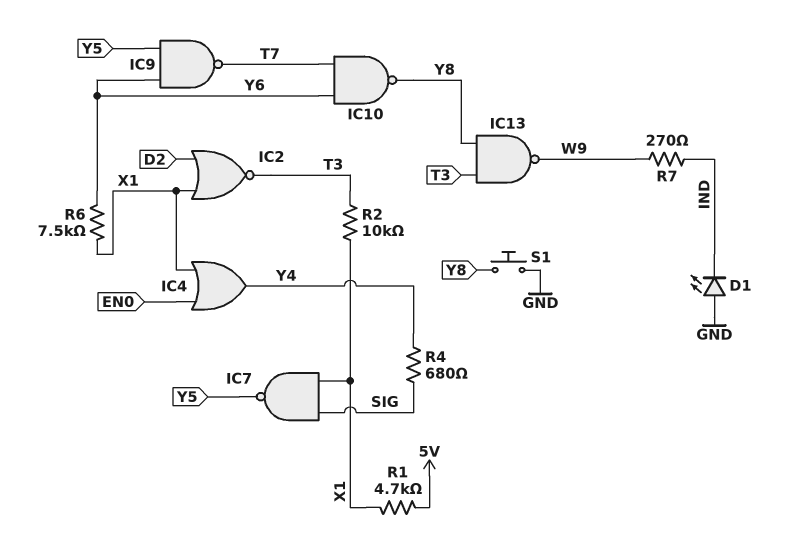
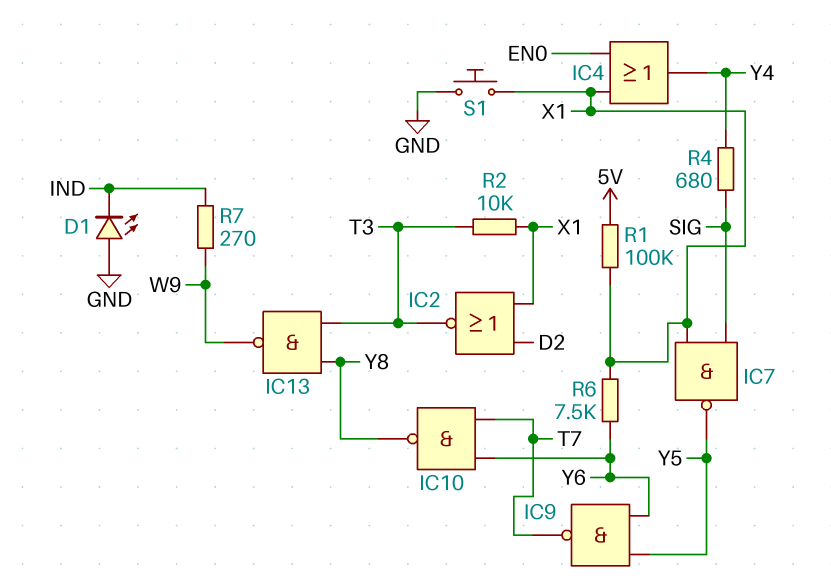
R1: 4.7k (5V, X1) -> 100k (5V, X1)
S1: button (GND, Y8) -> button (GND, X1)

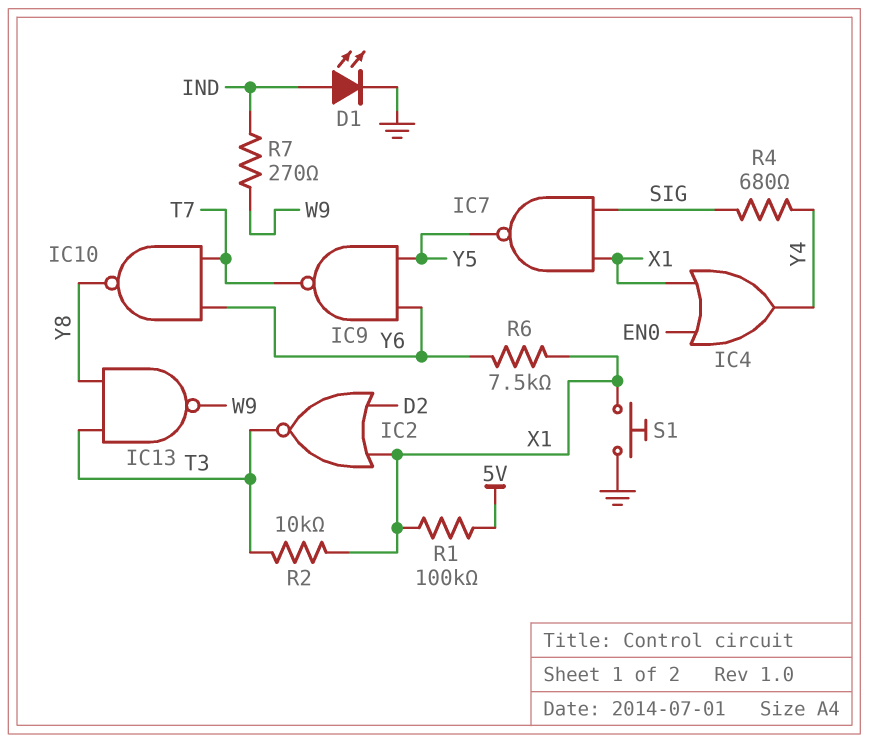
D1: LED (A GND, K IND) -> LED (A IND, K GND)

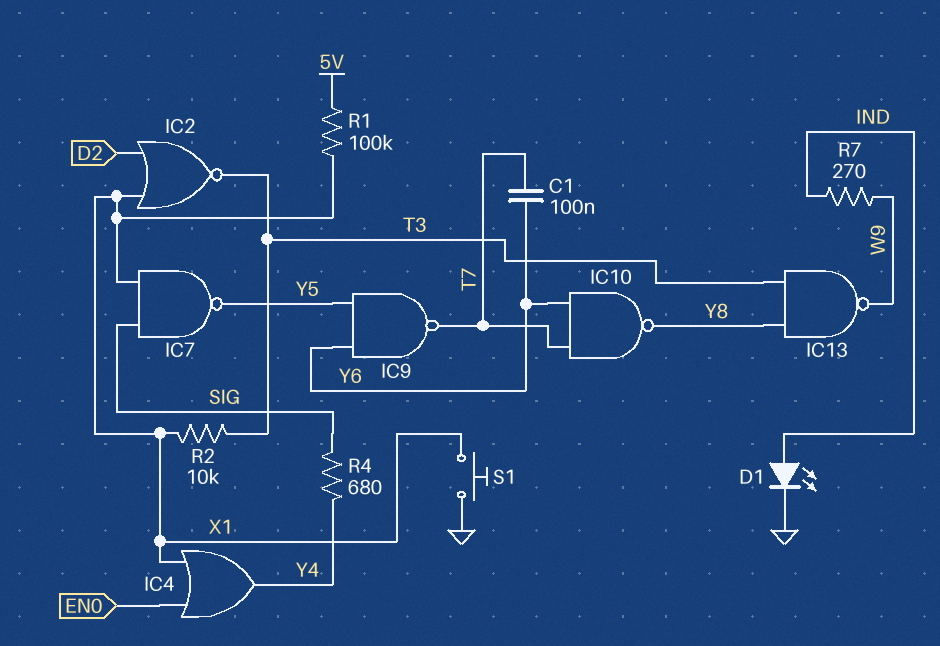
C1: none -> 100nF (T7, Y6)
R6: 7.5k (X1, Y6) -> none

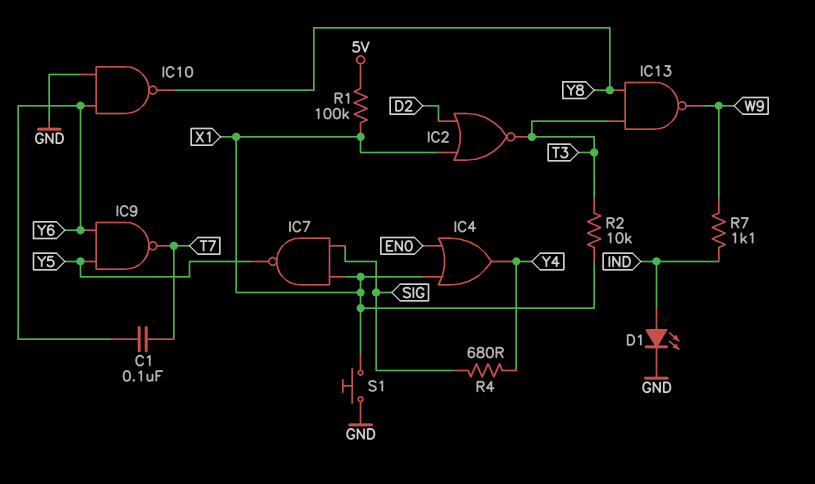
IC10: NAND (in T7, in Y6, out Y8) -> NAND (in GND, in Y6, out Y8)
R7: 270 (IND, W9) -> 1.1k (IND, W9)

